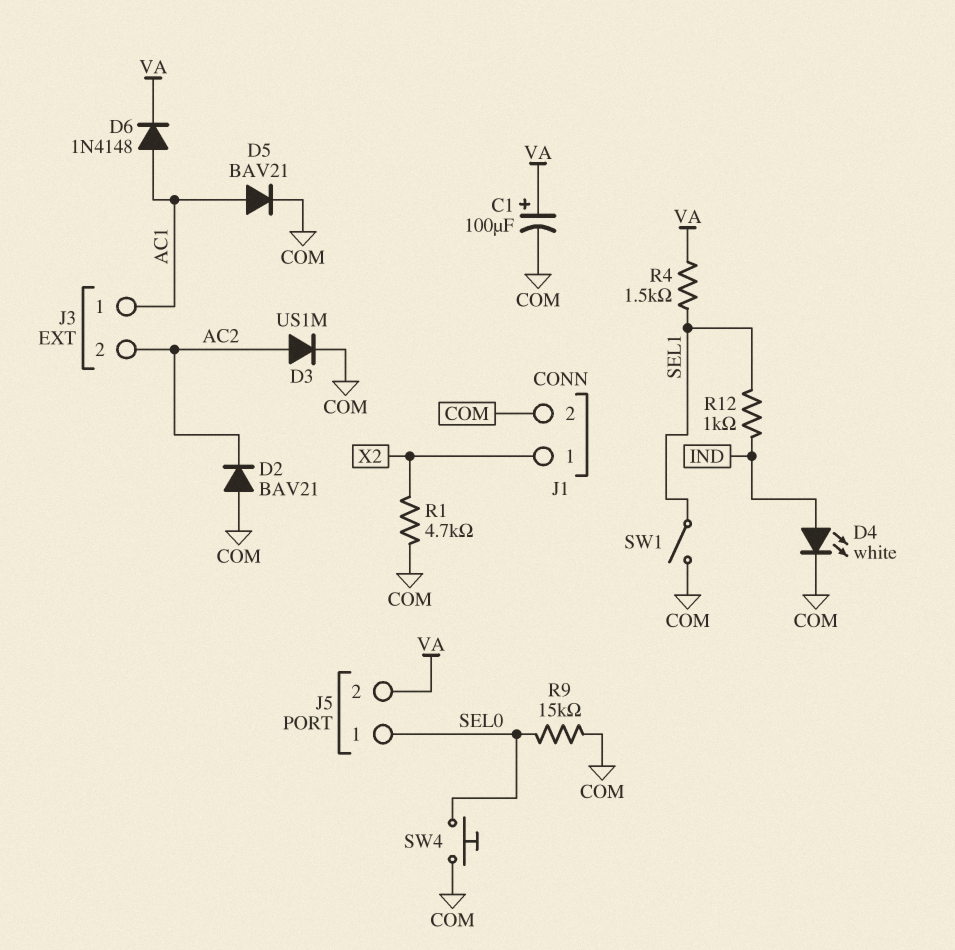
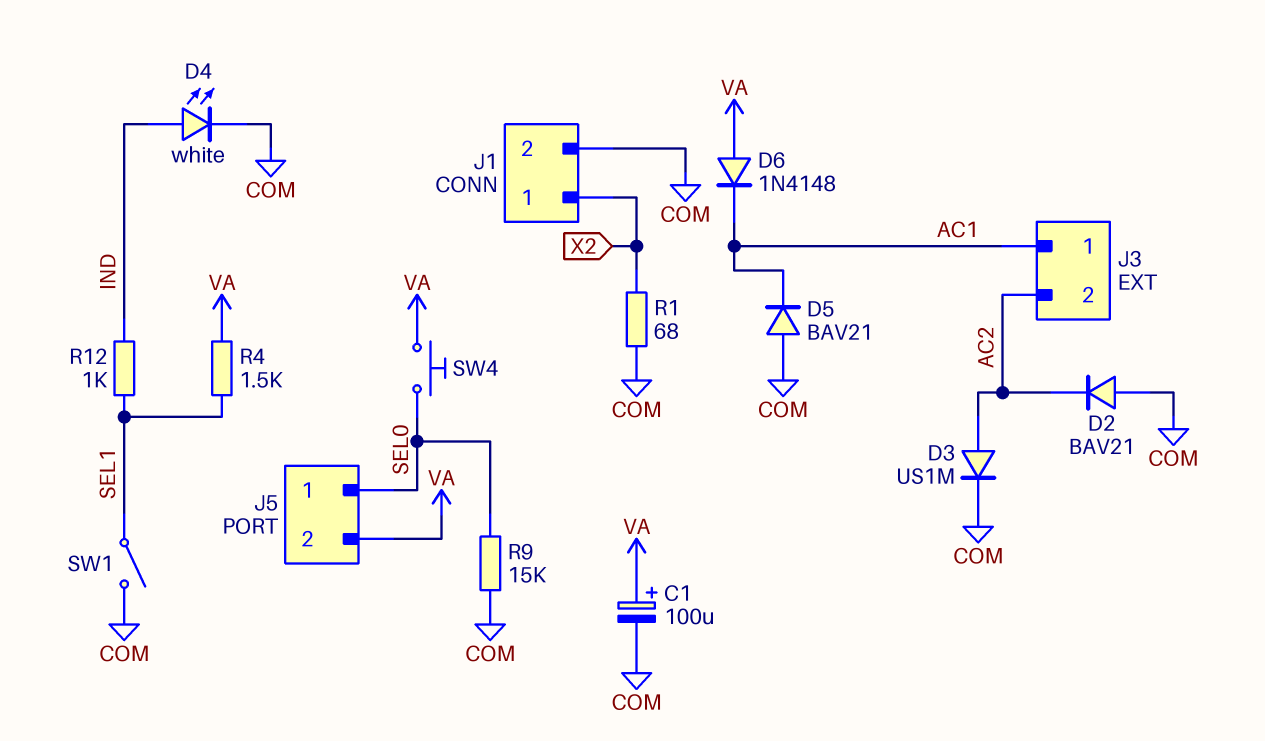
D5: diode BAV21 (A AC1, K COM) -> diode BAV21 (A COM, K AC1)
D6: diode 1N4148 (A AC1, K VA) -> diode 1N4148 (A VA, K AC1)
R1: 4.7k (COM, X2) -> 68 (COM, X2)
SW4: button (COM, SEL0) -> button (SEL0, VA)

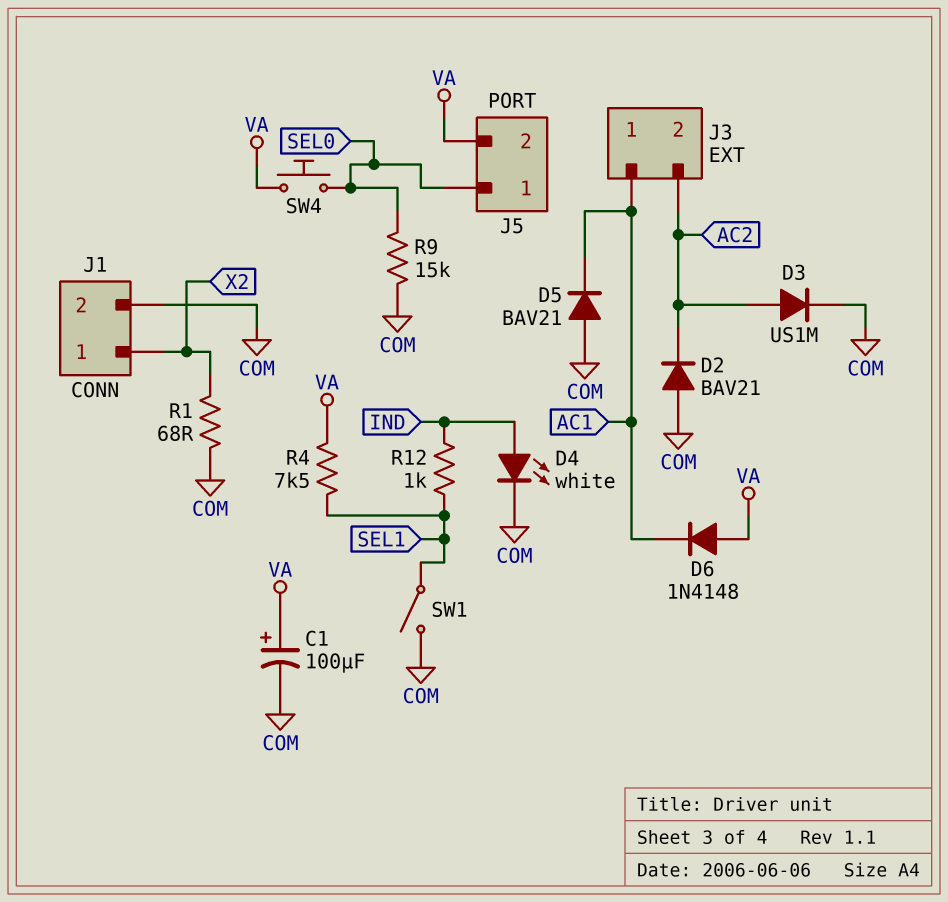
R4: 1.5k (SEL1, VA) -> 7.5k (SEL1, VA)

